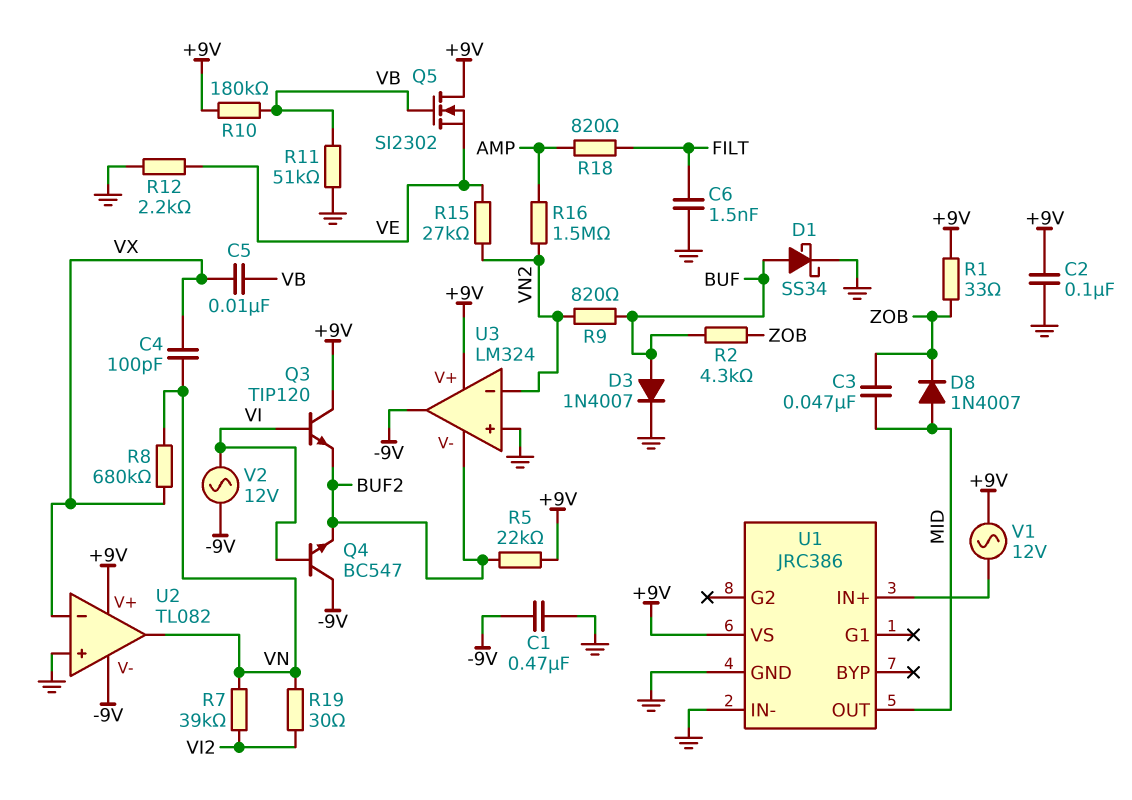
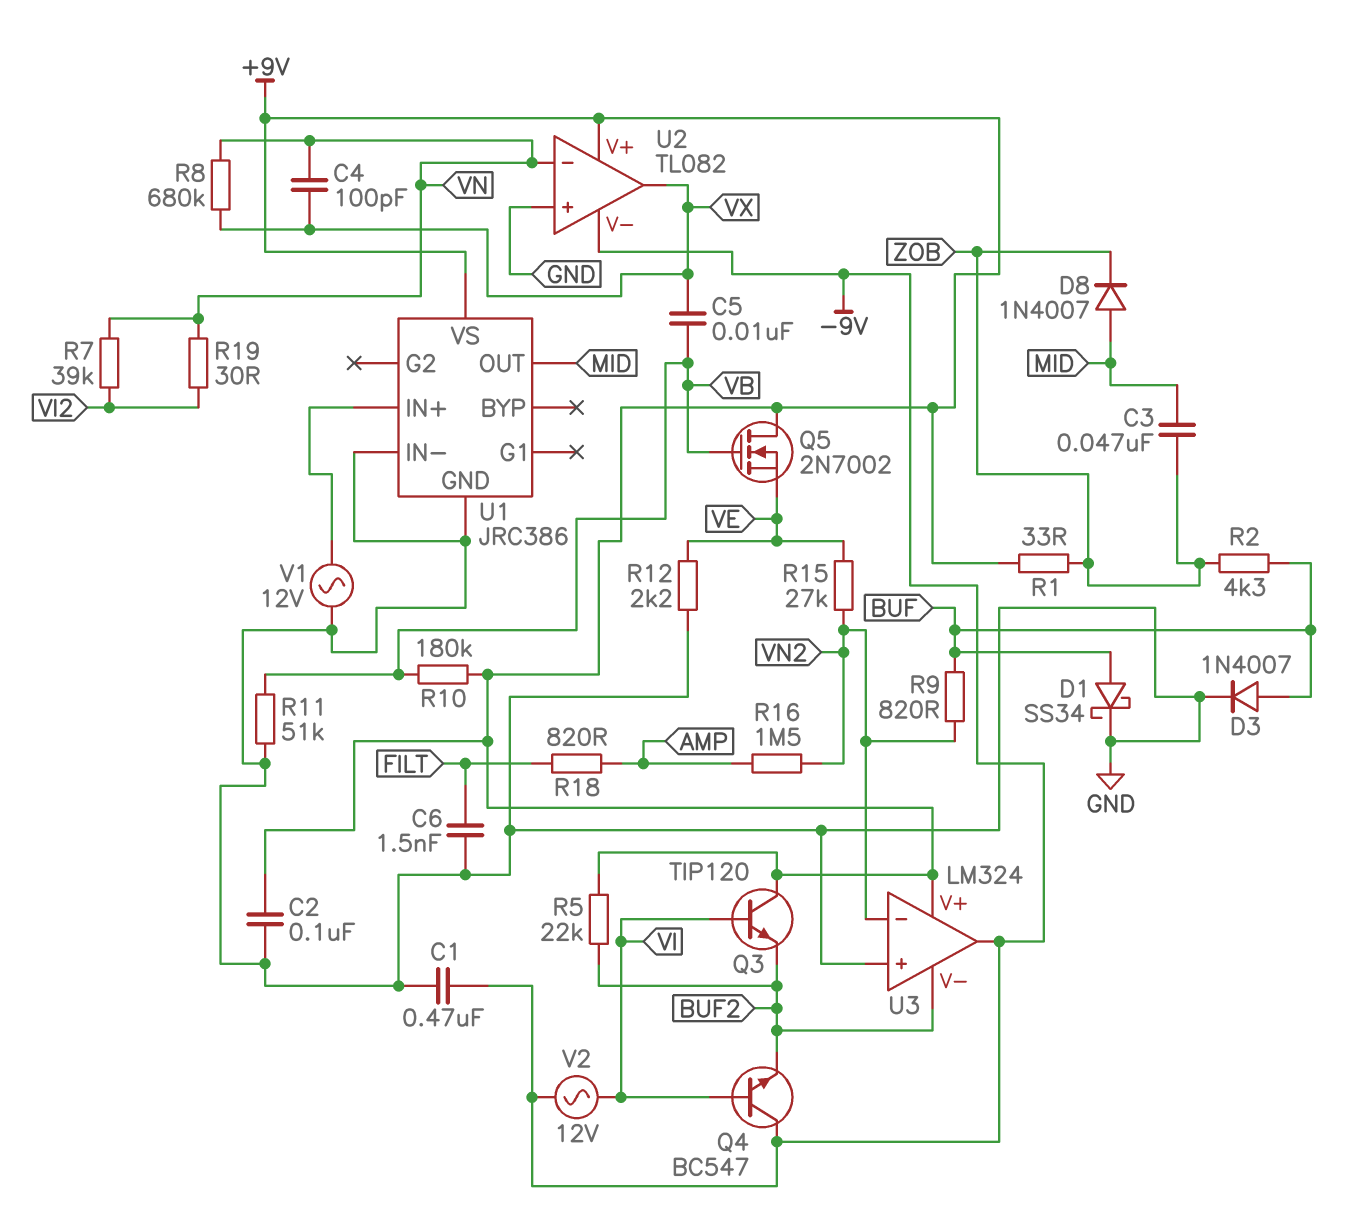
Q5: NMOS SI2302 (G VB, D +9V, S VE) -> NMOS 2N7002 (G VB, D +9V, S VE)
U2 pin in-: VX -> VN
U2 pin out: VN -> VX
V1: AC 12V (+9V, U1/IN+) -> AC 12V (GND, U1/IN+)

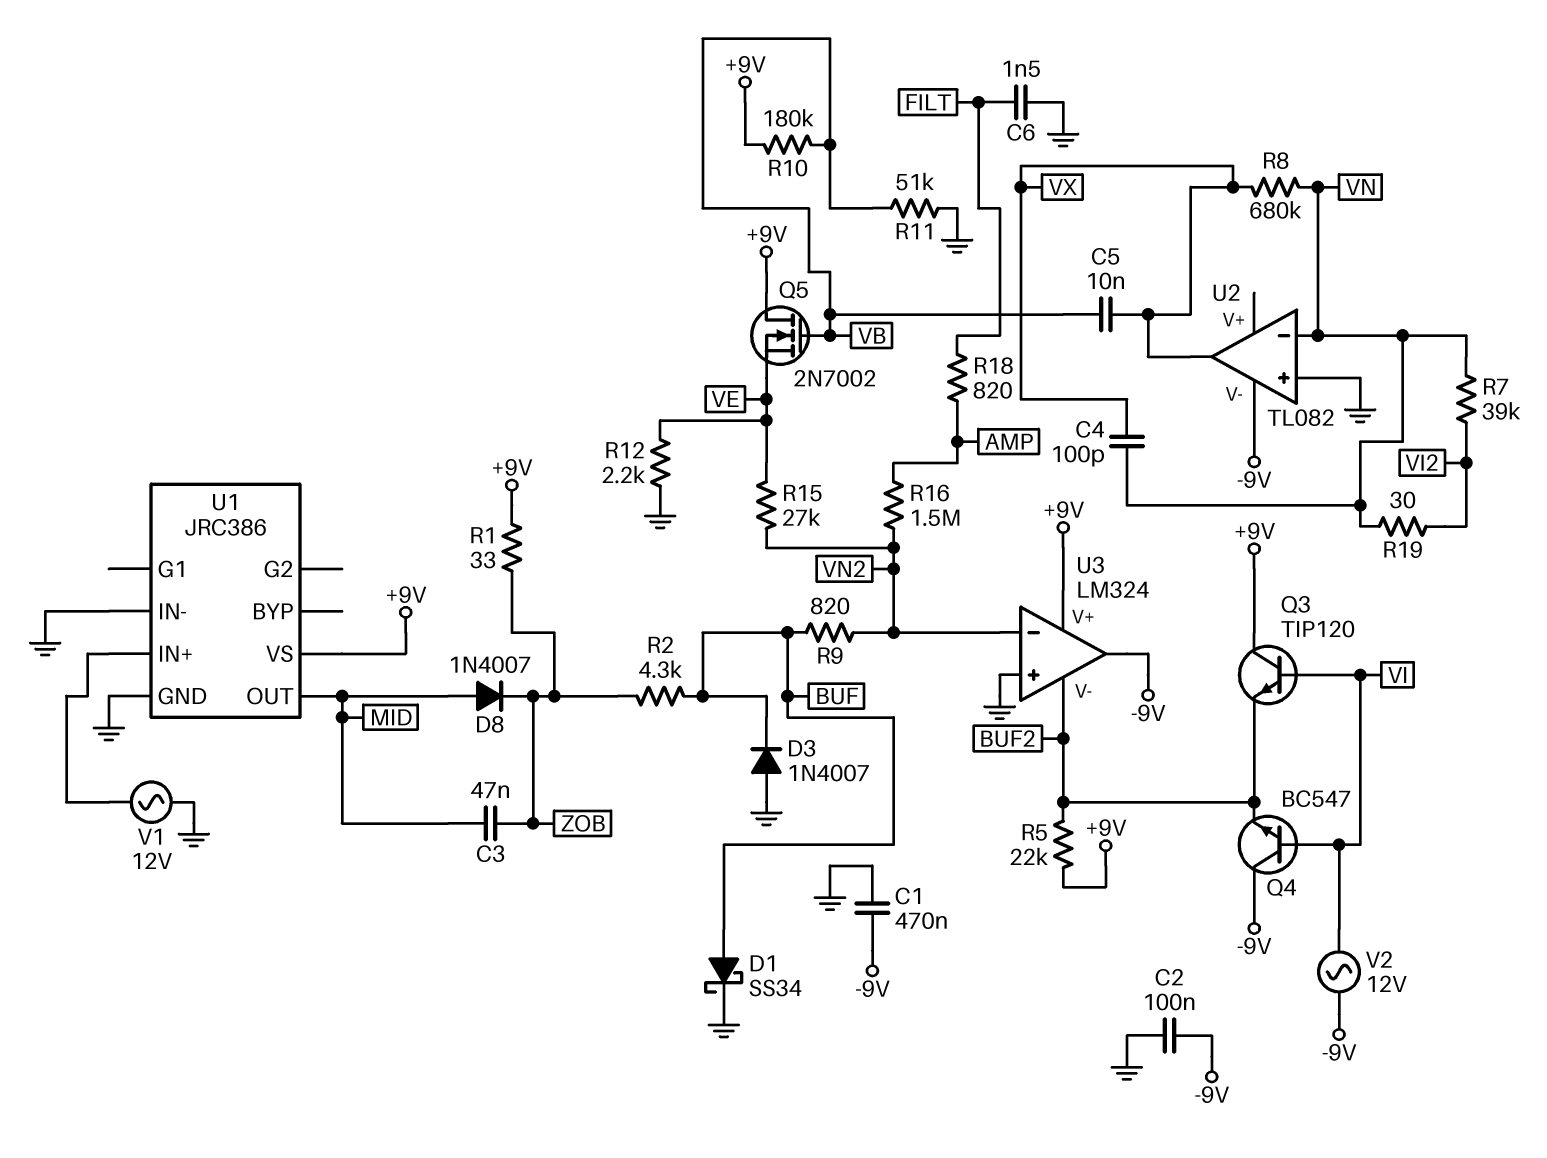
C2: 100nF (+9V, GND) -> 100nF (-9V, GND)
D3: diode 1N4007 (A BUF, K GND) -> diode 1N4007 (A GND, K BUF)
U2 pin V+: +9V -> none

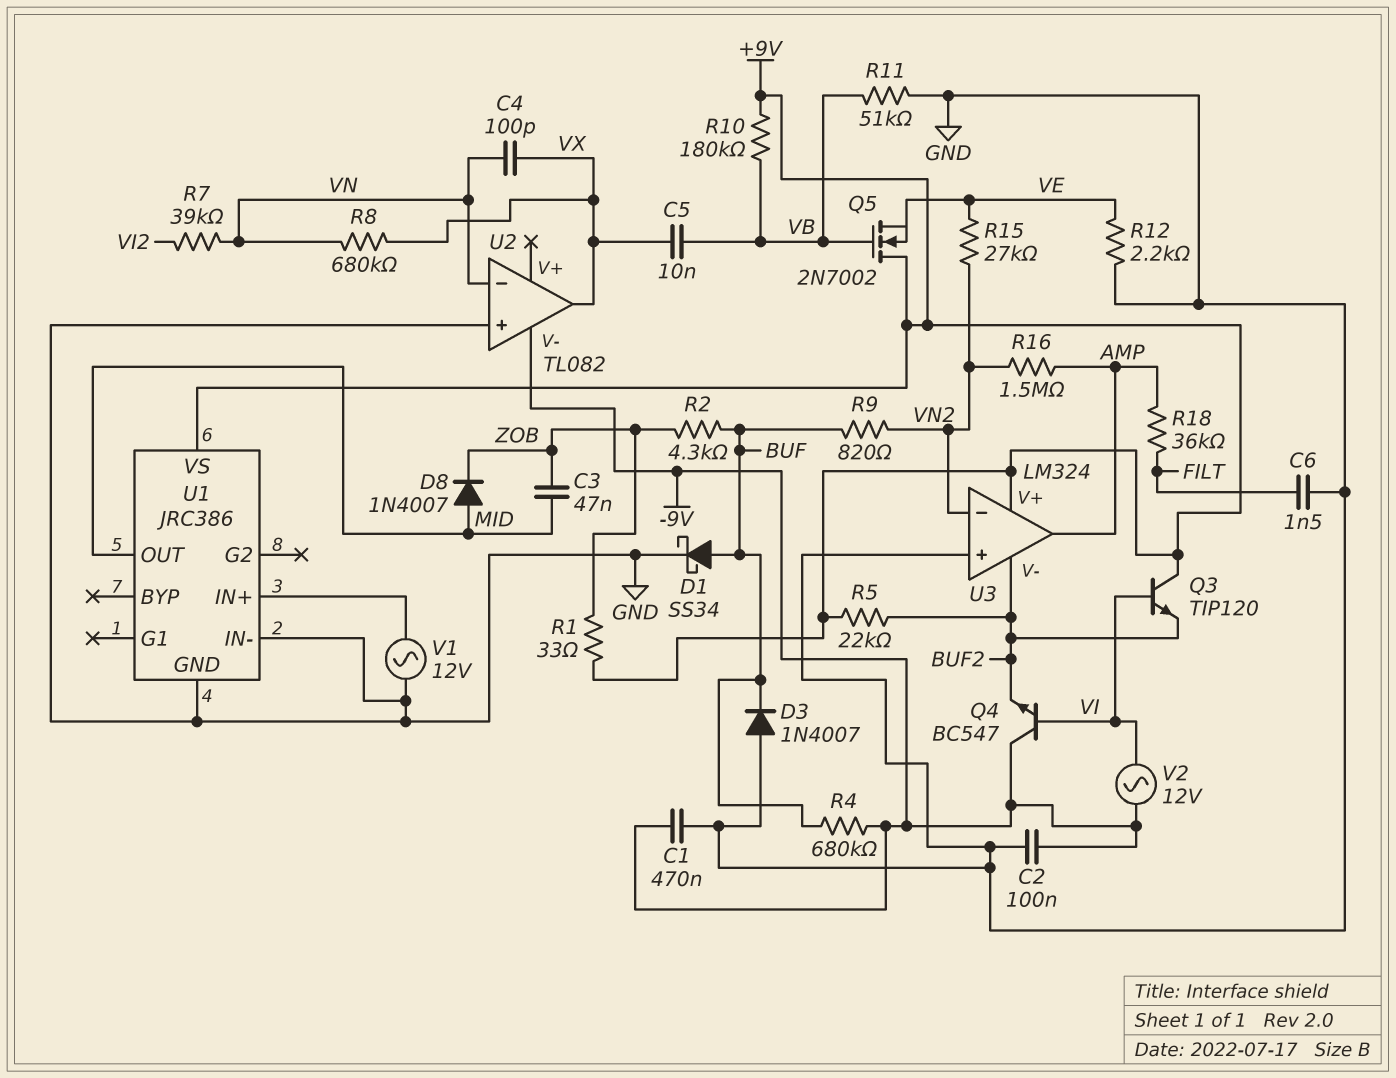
R4: none -> 680k (-9V, BUF)
R18: 820 (AMP, FILT) -> 36k (AMP, FILT)
R19: 30 (VI2, VN) -> none
U3 pin out: -9V -> AMP

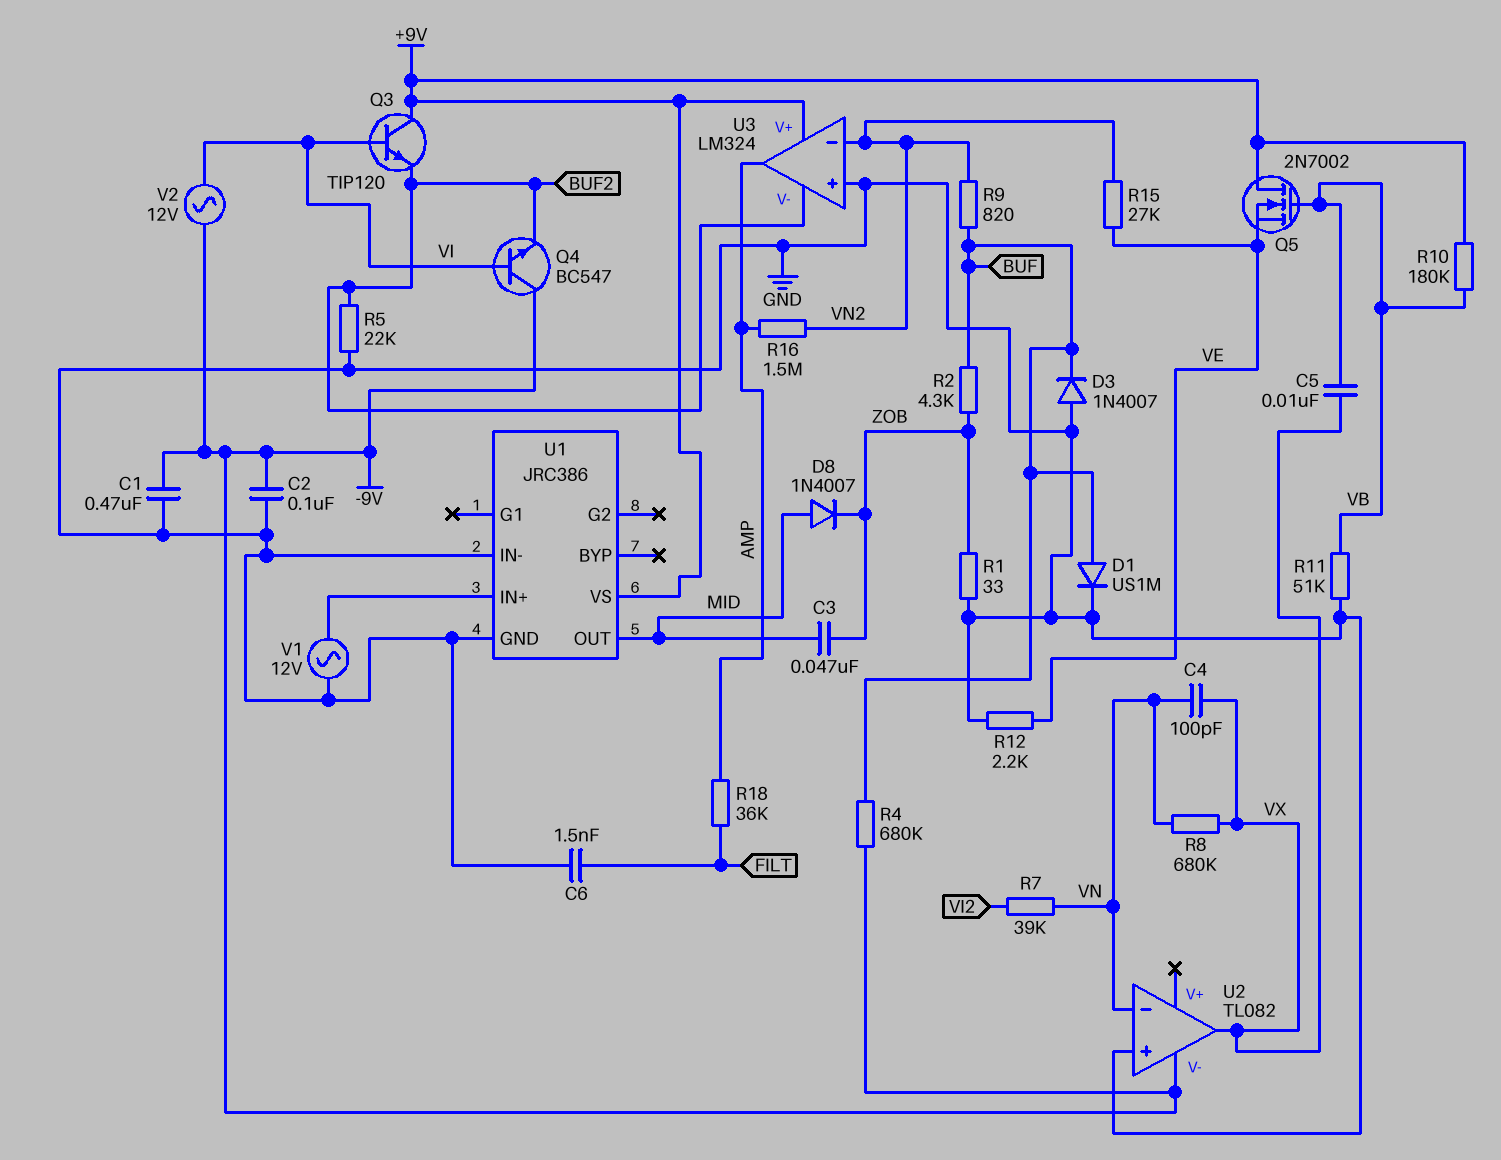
D1: schottky SS34 (A BUF, K GND) -> diode US1M (A BUF, K GND)
R1: 33 (+9V, ZOB) -> 33 (GND, ZOB)
R5: 22k (+9V, BUF2) -> 22k (BUF2, GND)

